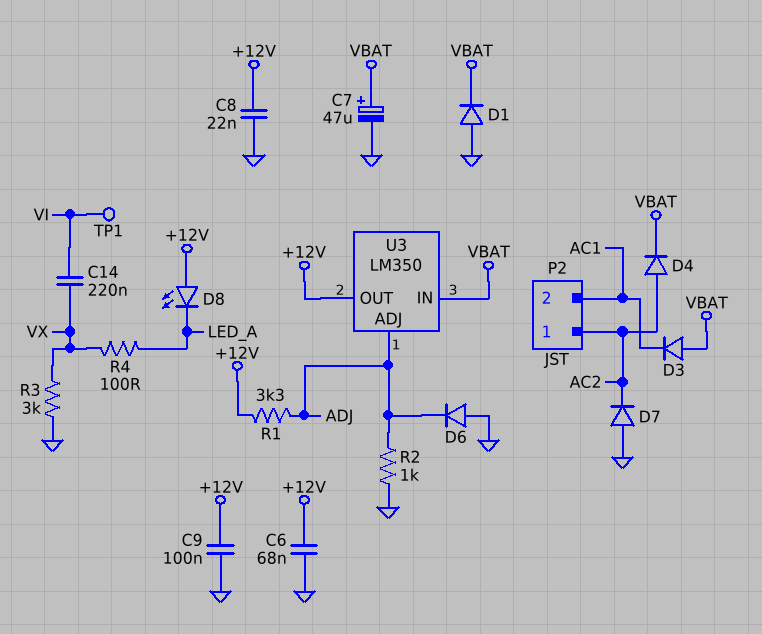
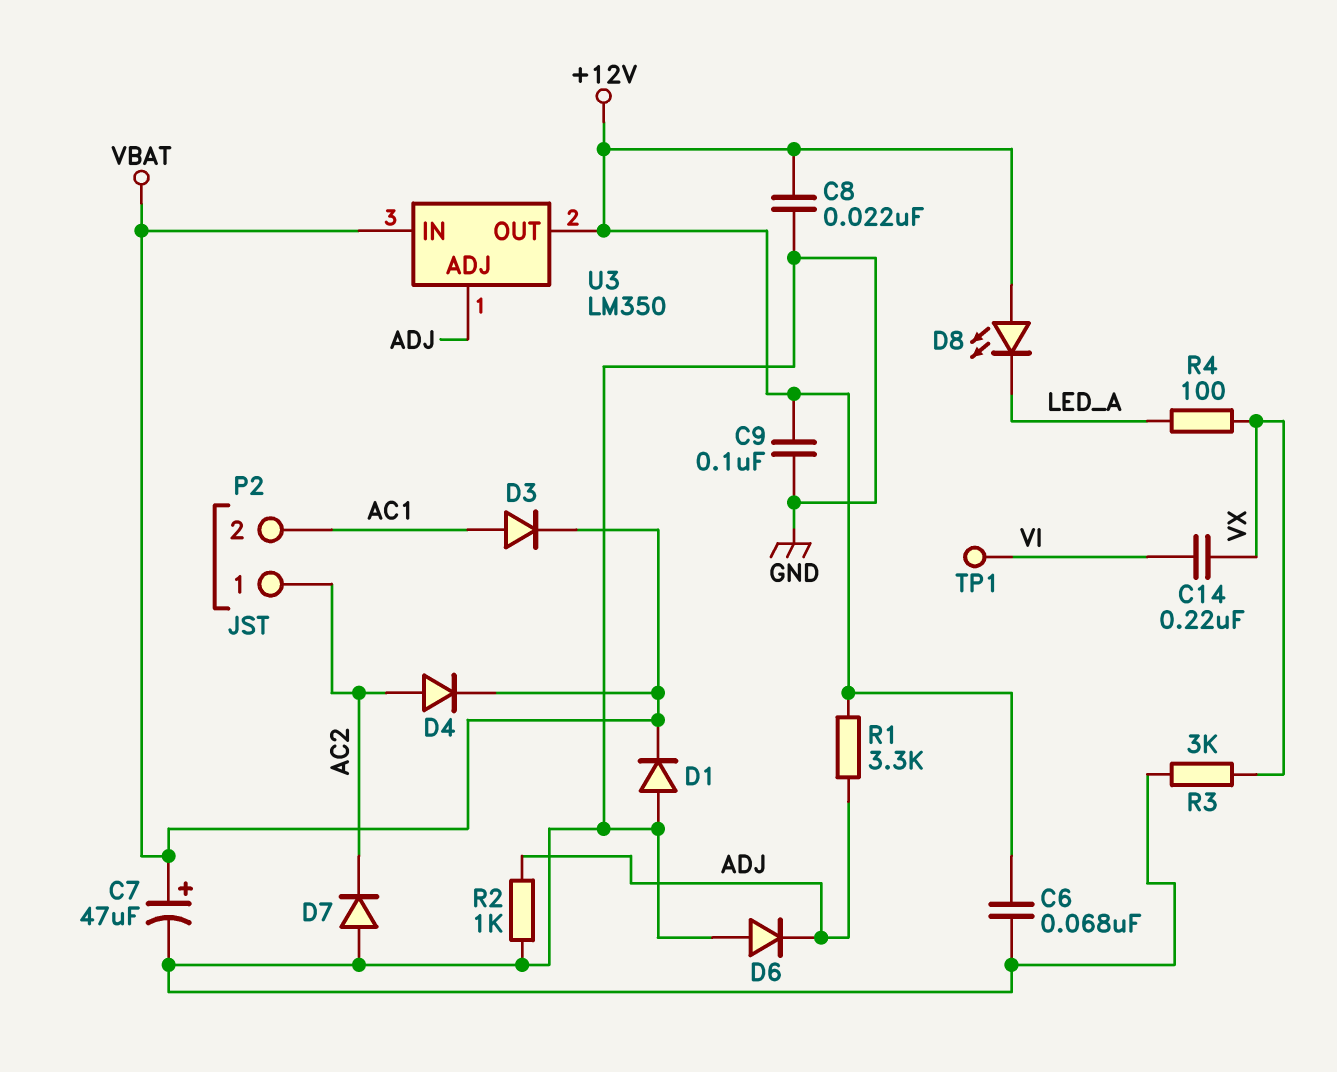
D3: diode (A VBAT, K AC1) -> diode (A AC1, K VBAT)

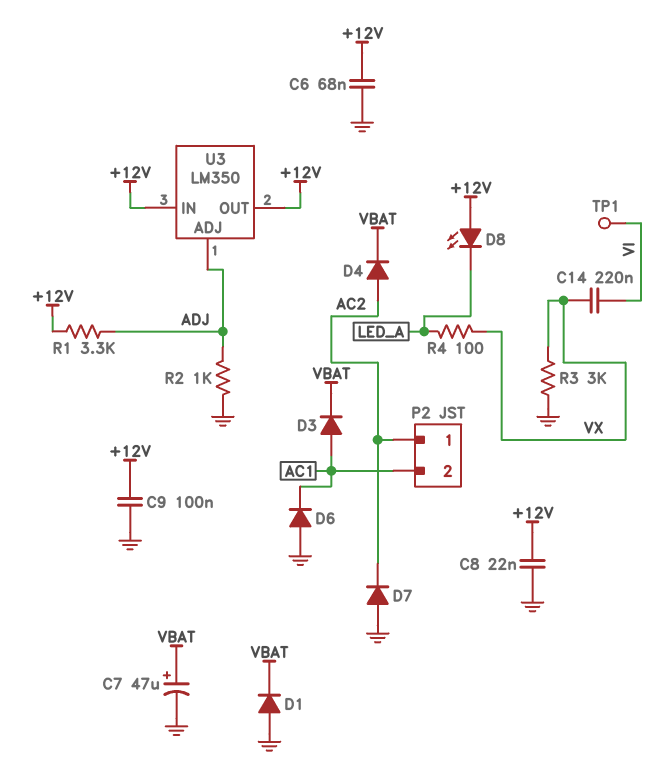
D6: diode (A GND, K ADJ) -> diode (A GND, K AC1)
U3 pin IN: VBAT -> +12V

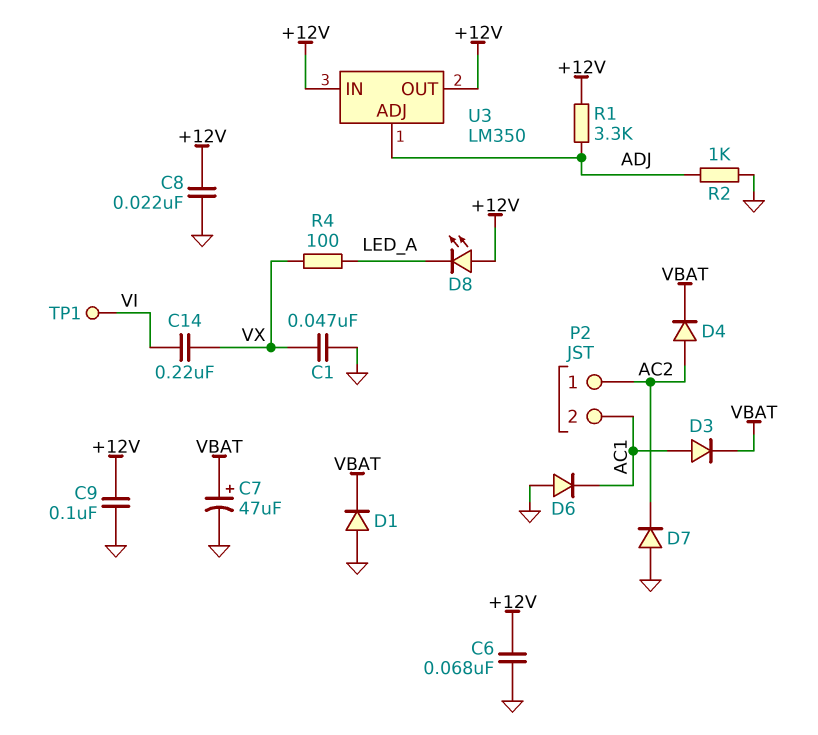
C1: none -> 47nF (GND, VX)
R3: 3k (GND, VX) -> none

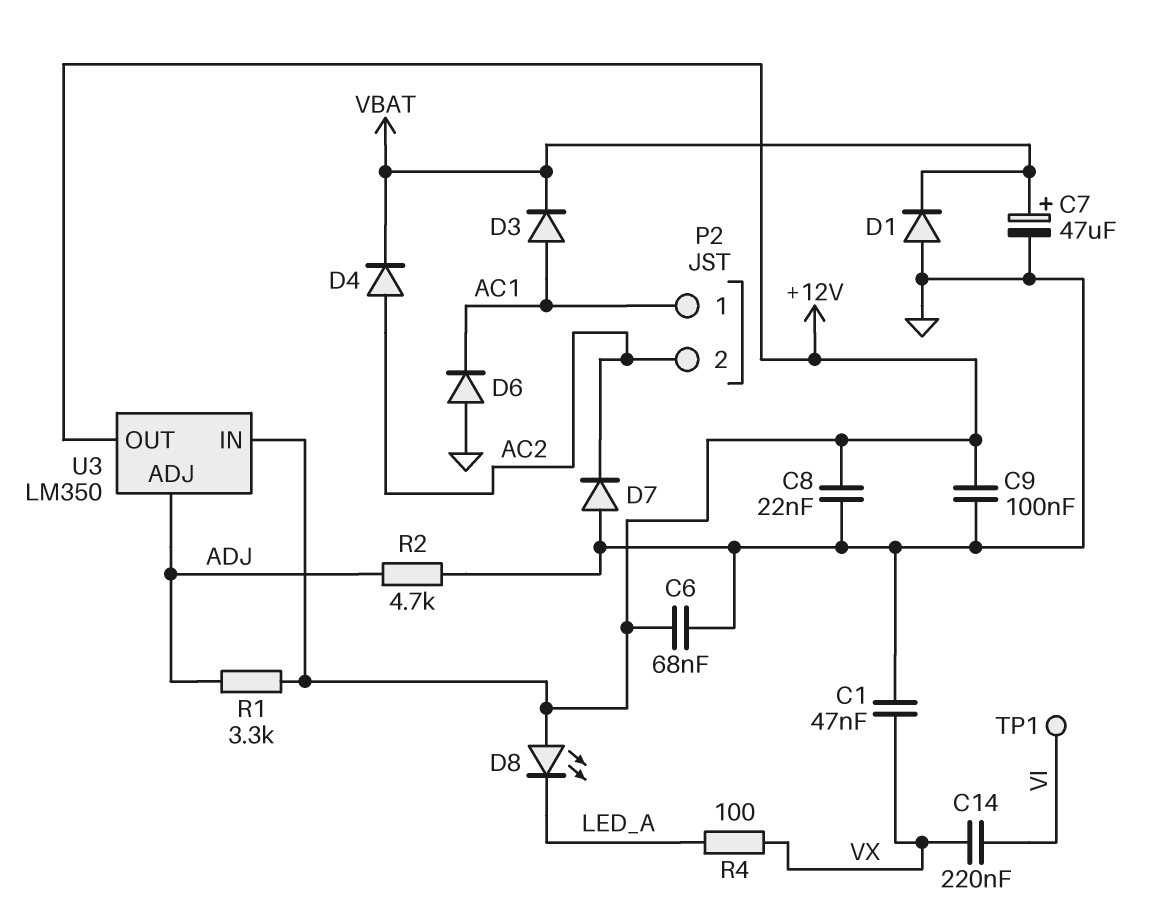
P2 pin 1: AC2 -> AC1
P2 pin 2: AC1 -> AC2
R2: 1k (ADJ, GND) -> 4.7k (ADJ, GND)

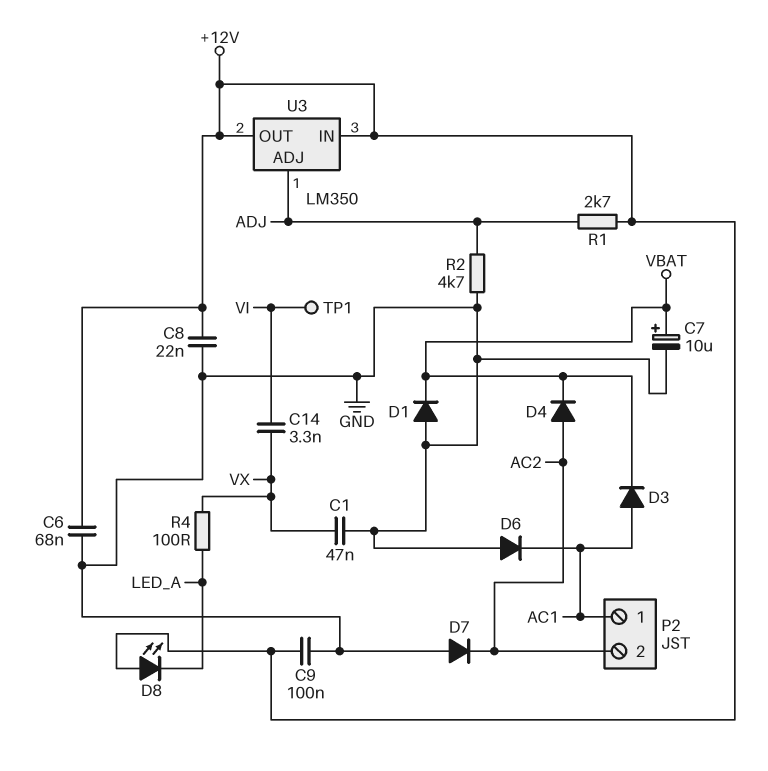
C7: 47uF (plus VBAT, minus GND) -> 10uF (plus VBAT, minus GND)
C14: 220nF (VI, VX) -> 3.3nF (VI, VX)
R1: 3.3k (+12V, ADJ) -> 2.7k (+12V, ADJ)

